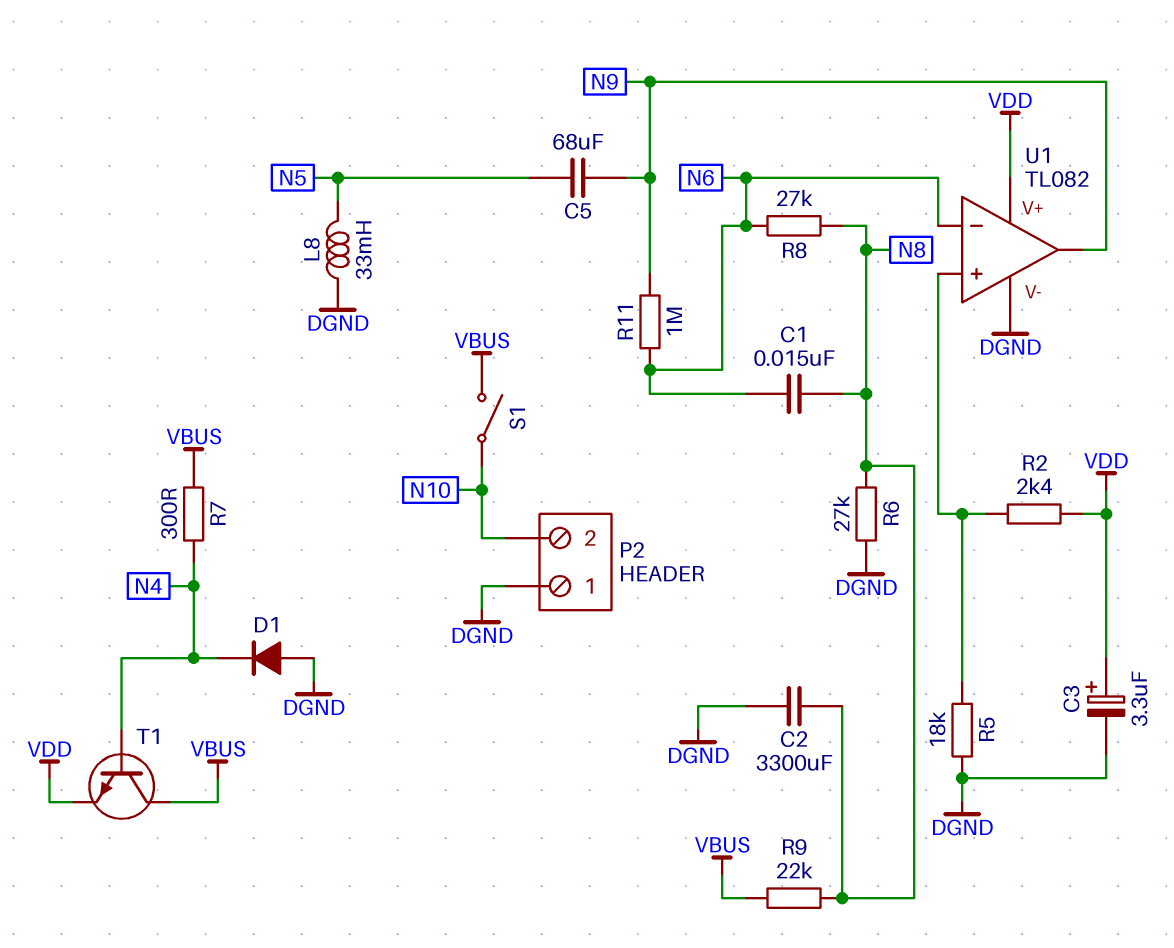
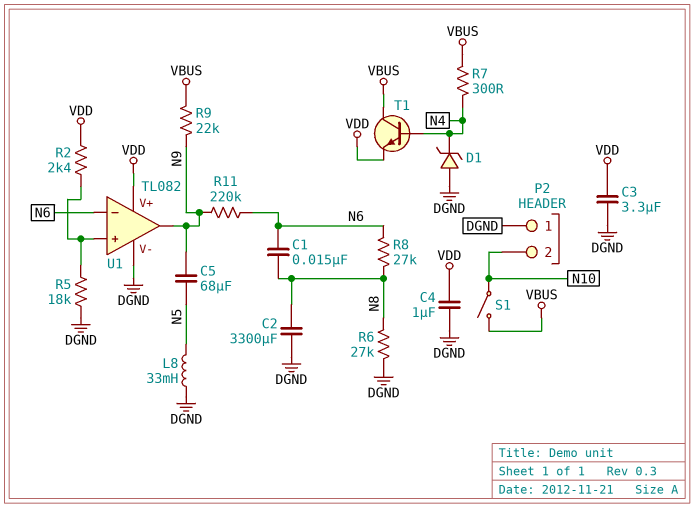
C3: 3.3uF (plus VDD, minus DGND) -> 3.3uF (DGND, VDD)
C4: none -> 1uF (DGND, VDD)
D1: diode (A DGND, K N4) -> zener (A DGND, K N4)
R9: 22k (N8, VBUS) -> 22k (N9, VBUS)
R11: 1M (N6, N9) -> 220k (N6, N9)

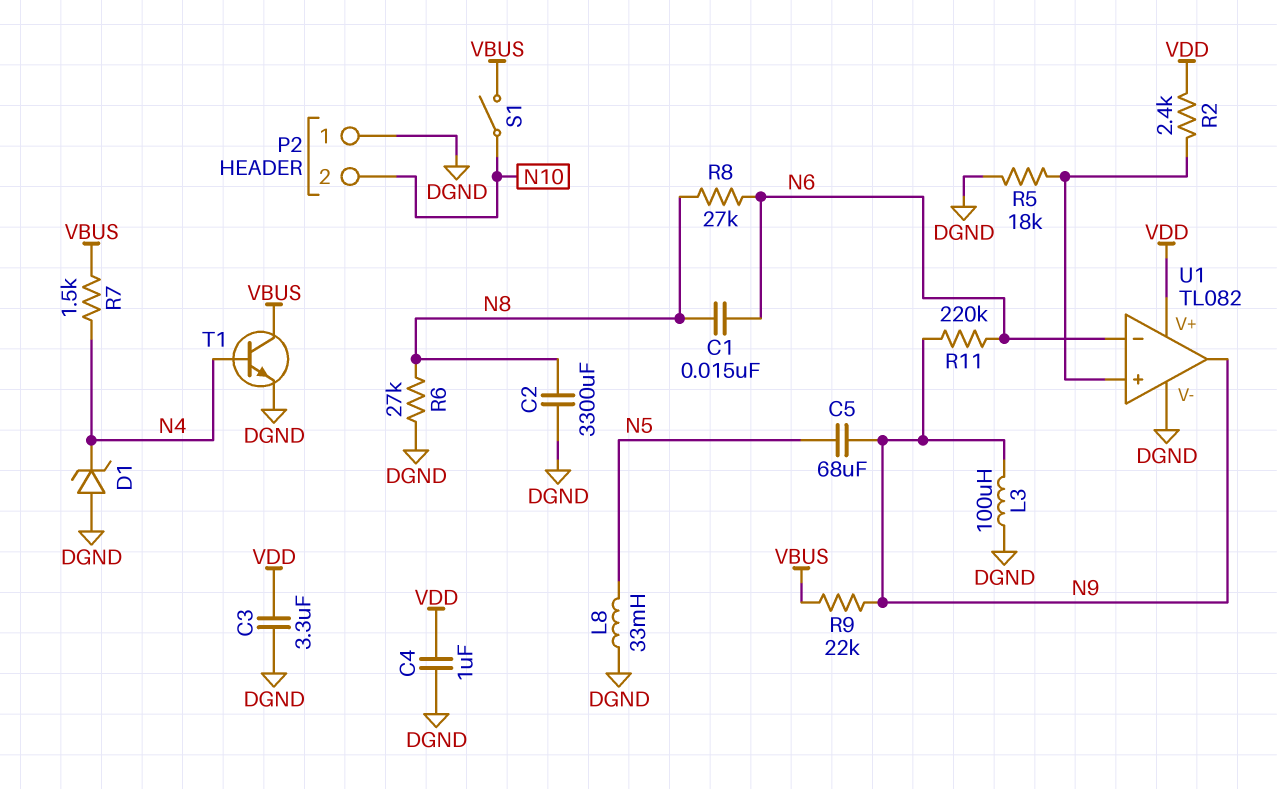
L3: none -> 100uH (DGND, N9)
R7: 300 (N4, VBUS) -> 1.5k (N4, VBUS)
T1: NPN (B N4, C VBUS, E VDD) -> NPN (B N4, C VBUS, E DGND)

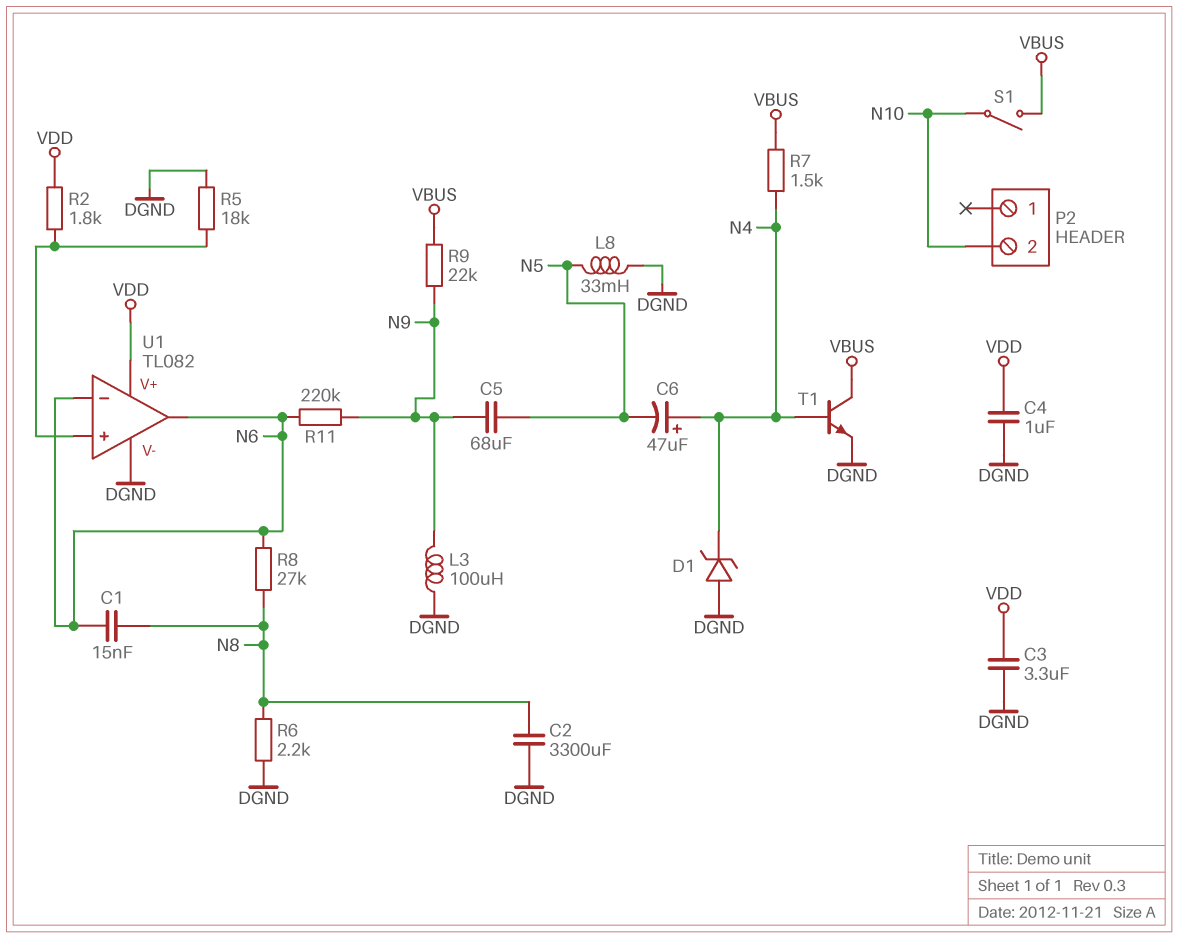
C6: none -> 47uF (plus N4, minus N5)
P2 pin 1: DGND -> none
R2: 2.4k (U1/in+, VDD) -> 1.8k (U1/in+, VDD)
R6: 27k (DGND, N8) -> 2.2k (DGND, N8)
U1 pin out: N9 -> N6

